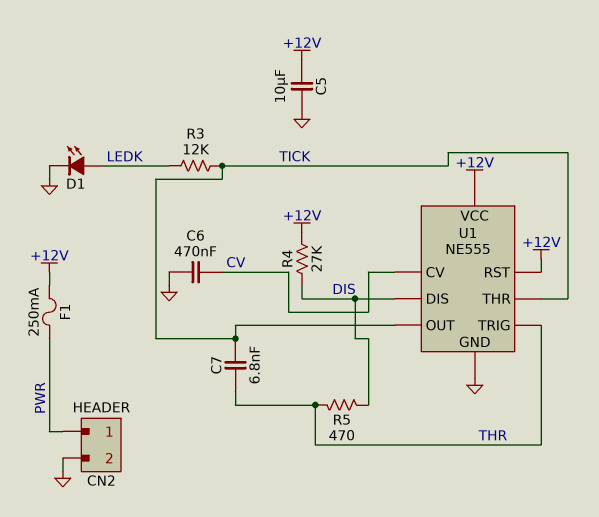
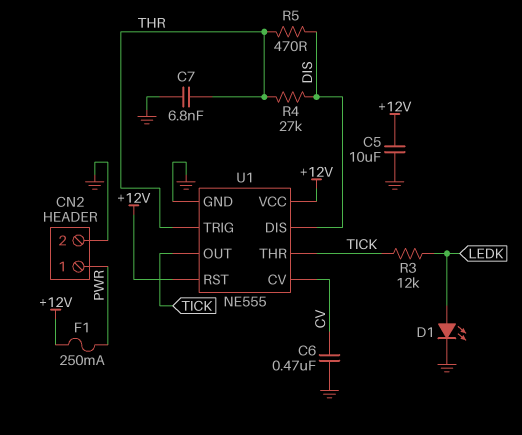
C7: 6.8nF (THR, TICK) -> 6.8nF (GND, THR)
R4: 27k (+12V, DIS) -> 27k (DIS, THR)

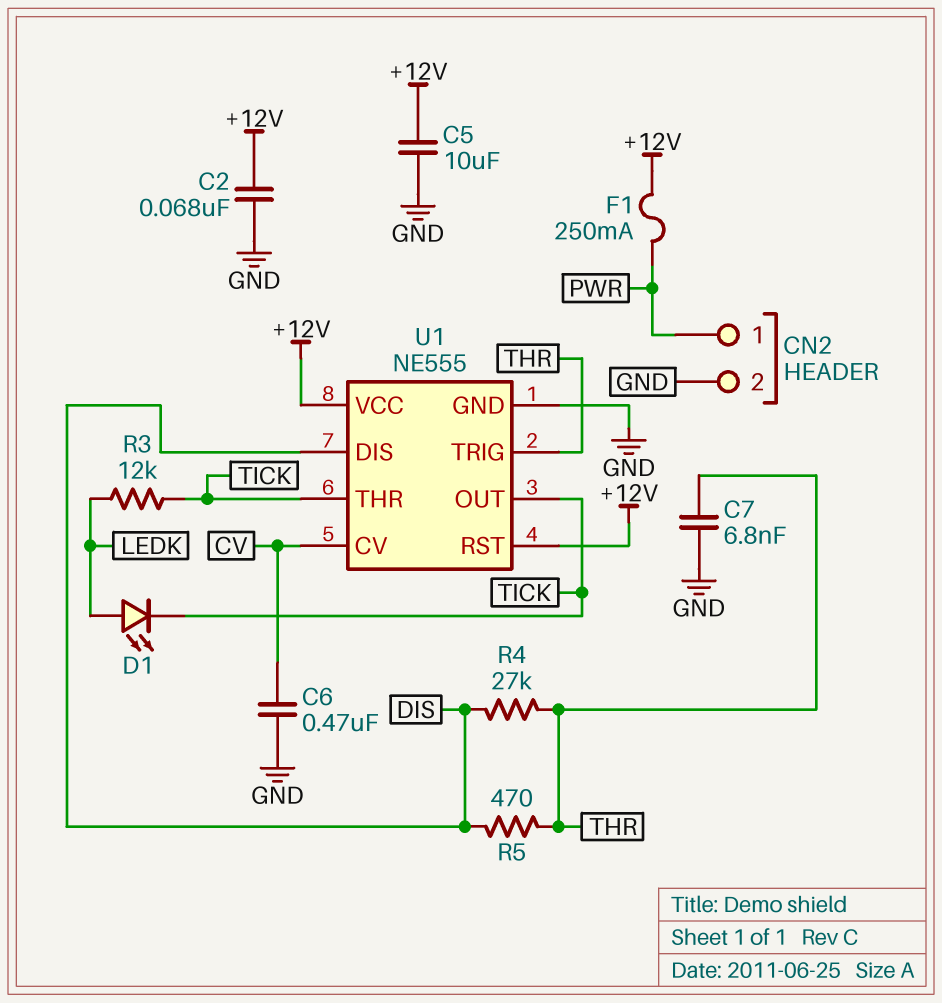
C2: none -> 68nF (+12V, GND)
D1: LED (A LEDK, K GND) -> LED (A LEDK, K TICK)

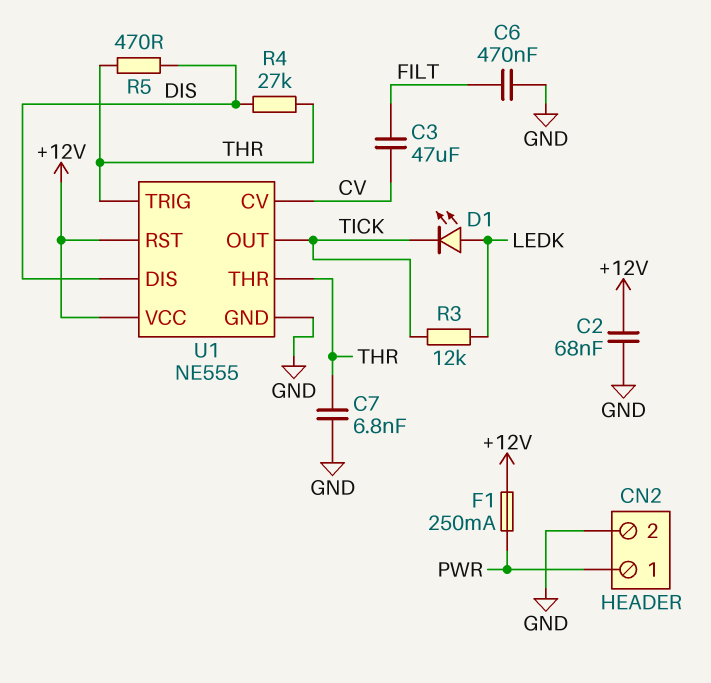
C3: none -> 47uF (CV, FILT)
C5: 10uF (+12V, GND) -> none
C6: 470nF (CV, GND) -> 470nF (FILT, GND)
U1 pin THR: TICK -> THR

